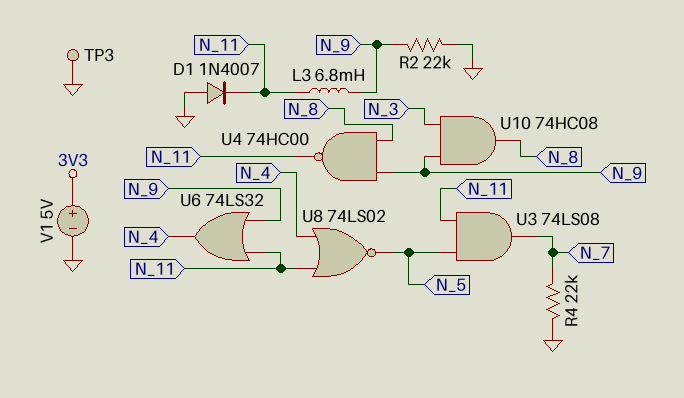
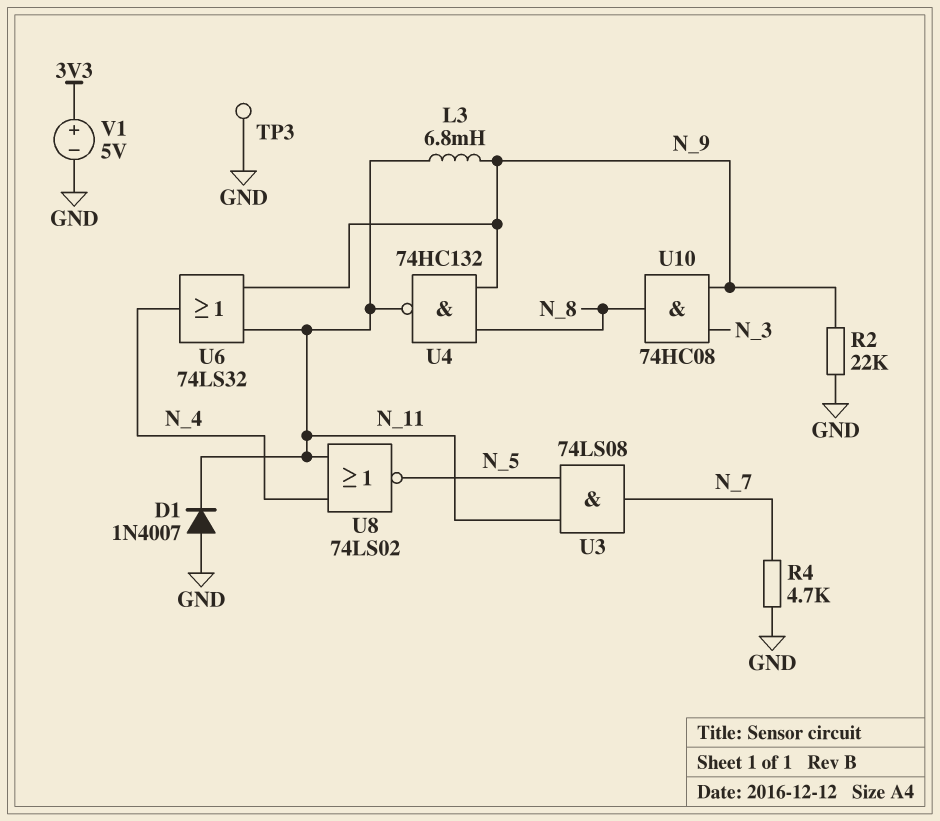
R4: 22k (GND, N_7) -> 4.7k (GND, N_7)
U4: NAND 74HC00 (in N_8, in N_9, out N_11) -> NAND 74HC132 (in N_8, in N_9, out N_11)

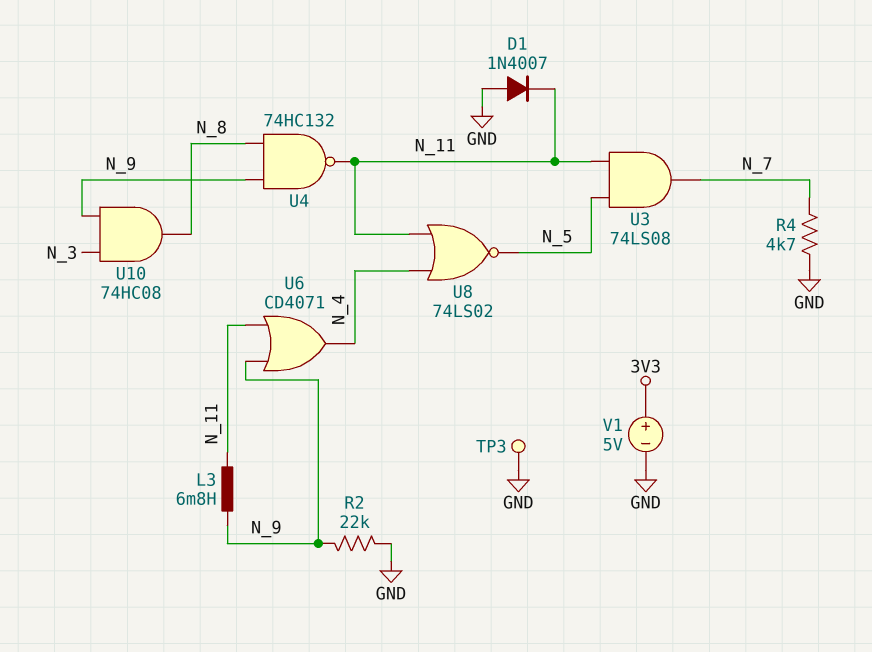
U6: OR 74LS32 (in N_9, in N_11, out N_4) -> OR CD4071 (in N_9, in N_11, out N_4)

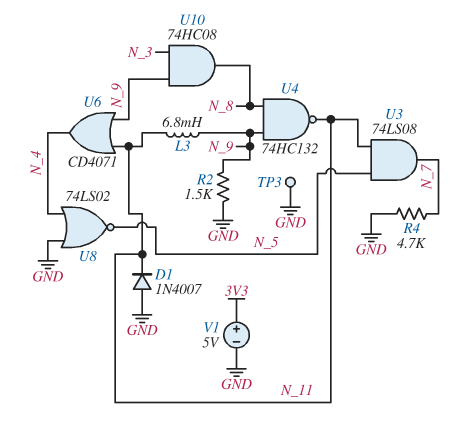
R2: 22k (GND, N_9) -> 1.5k (GND, N_9)
U8: NOR 74LS02 (in N_4, in N_11, out N_5) -> NOR 74LS02 (in GND, in N_4, out N_5)

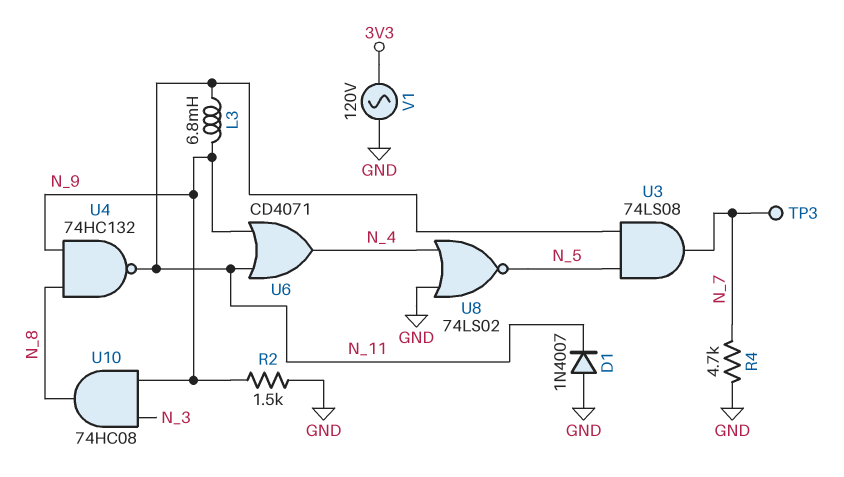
TP3: test point (GND) -> test point (N_7)
V1: 5V (plus 3V3, minus GND) -> AC 120V (3V3, GND)

